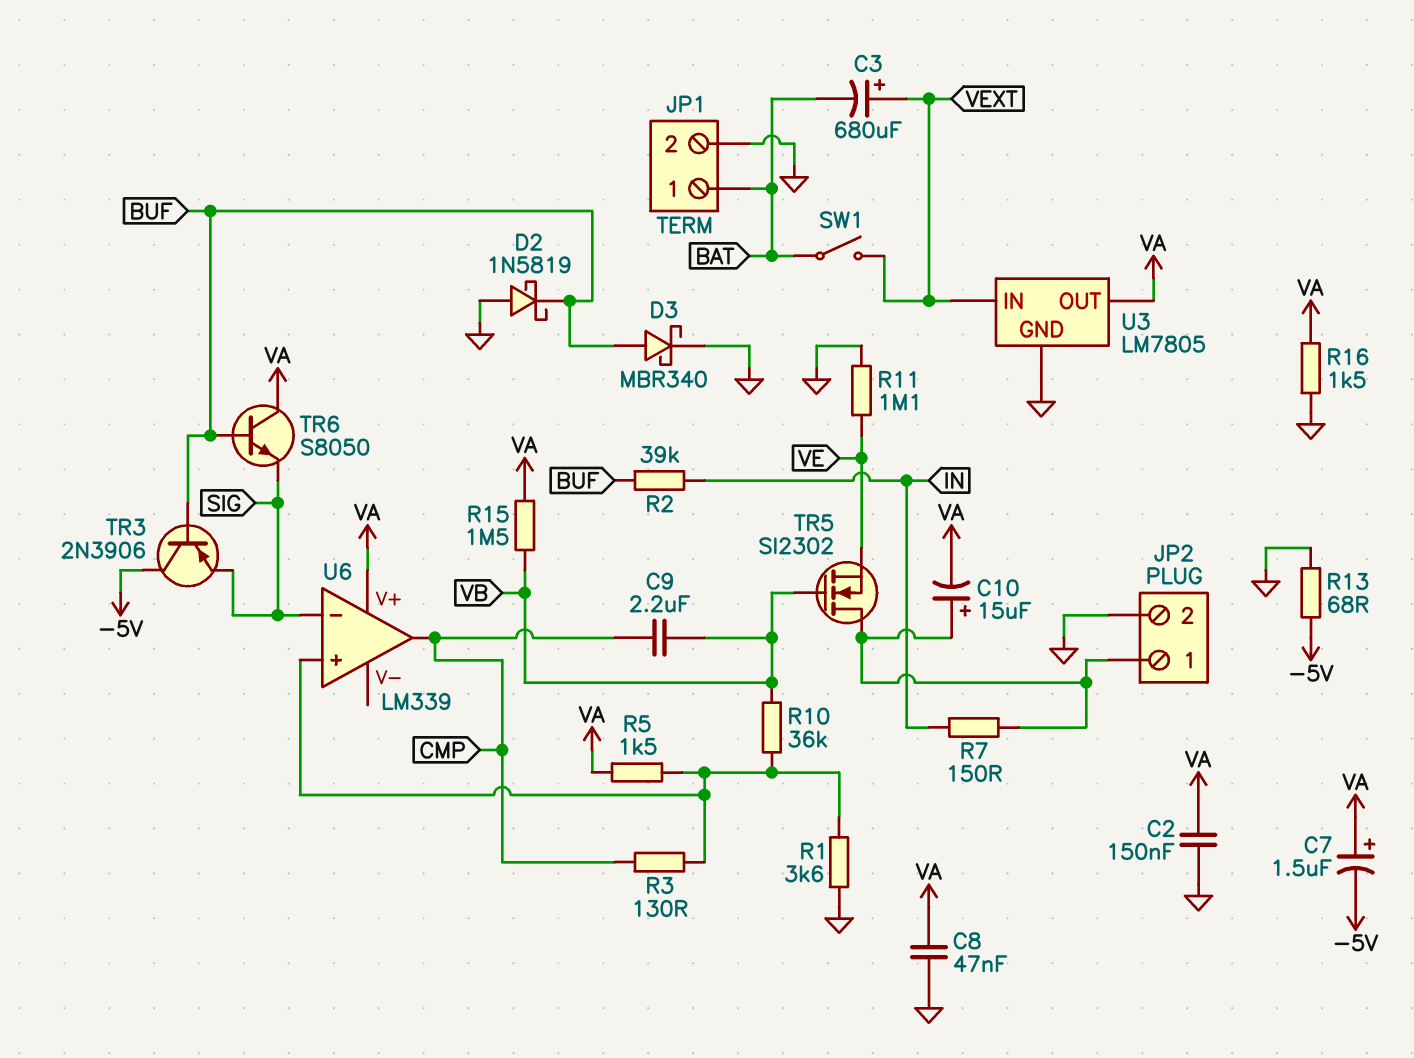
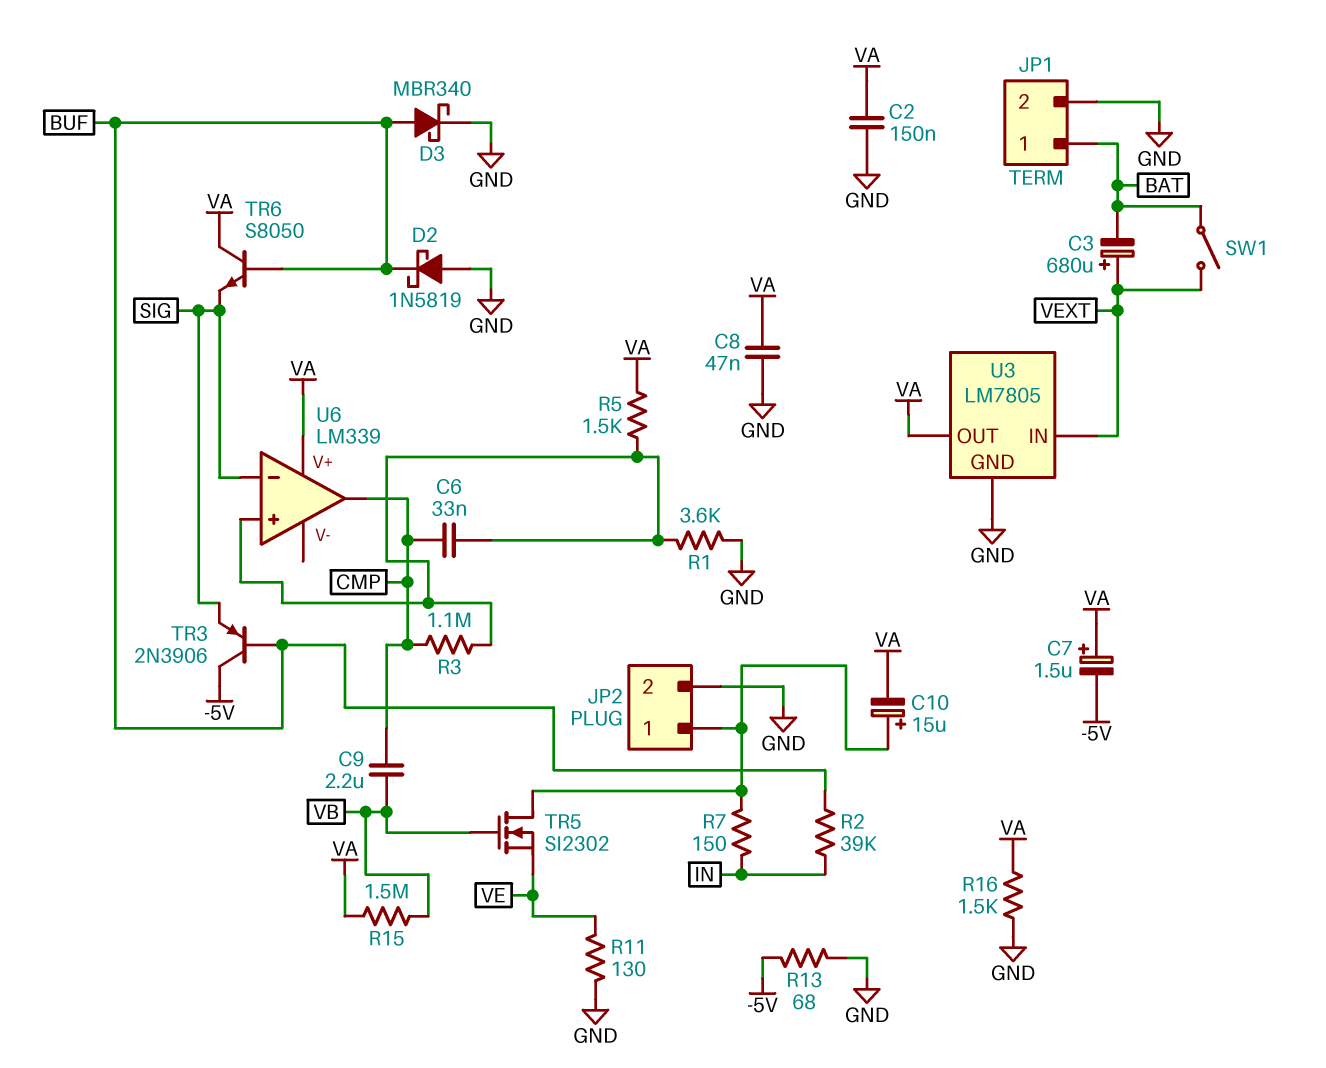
C6: none -> 33nF (CMP, U6/in+)
R3: 130 (CMP, U6/in+) -> 1.1M (CMP, U6/in+)
R10: 36k (U6/in+, VB) -> none
R11: 1.1M (GND, VE) -> 130 (GND, VE)

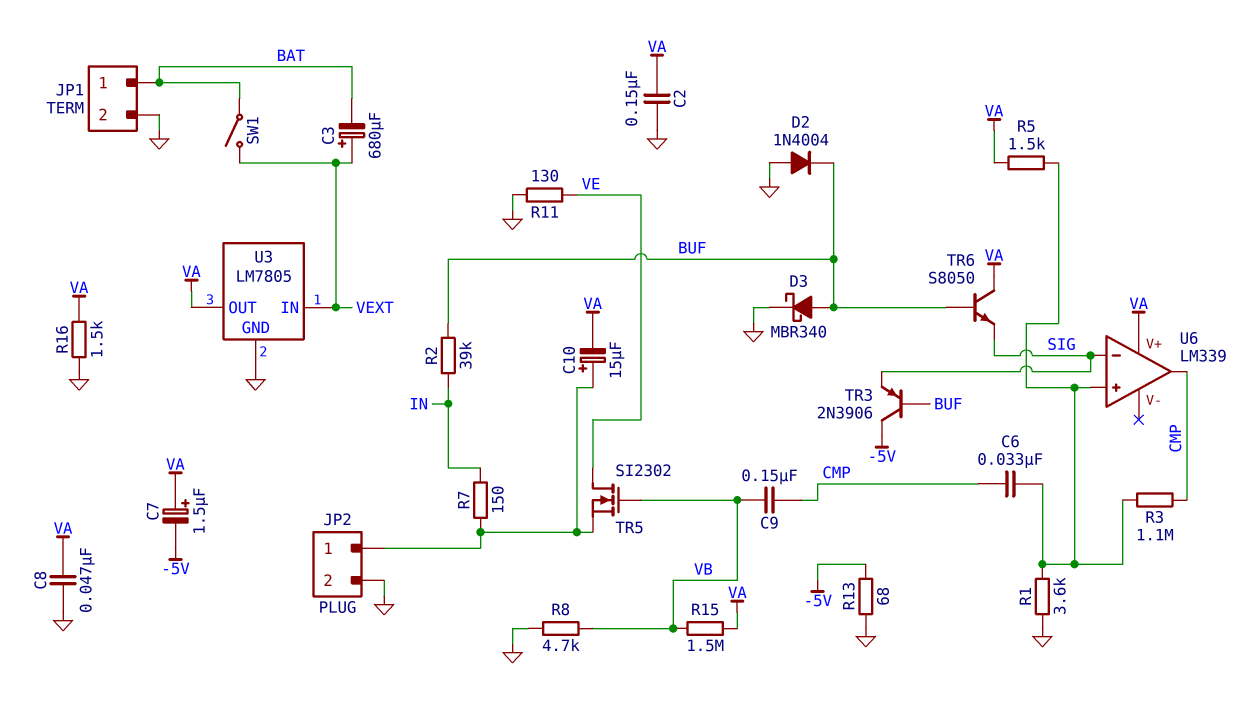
C9: 2.2uF (CMP, VB) -> 150nF (CMP, VB)
D2: schottky 1N5819 (A GND, K BUF) -> diode 1N4004 (A GND, K BUF)
R8: none -> 4.7k (GND, VB)
TR5: NMOS SI2302 (G VB, D JP2/1, S VE) -> NMOS SI2302 (G VB, D VE, S JP2/1)

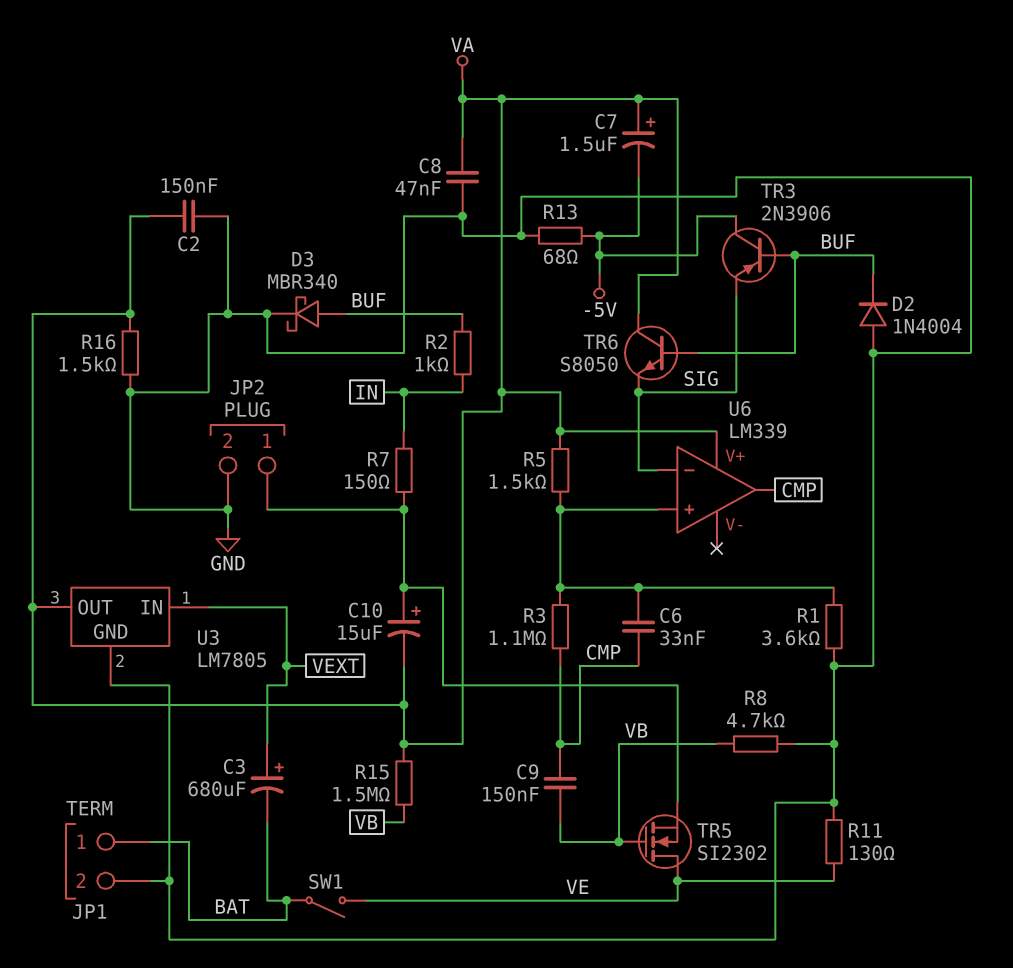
R2: 39k (BUF, IN) -> 1k (BUF, IN)
SW1: switch (BAT, VEXT) -> switch (BAT, VE)

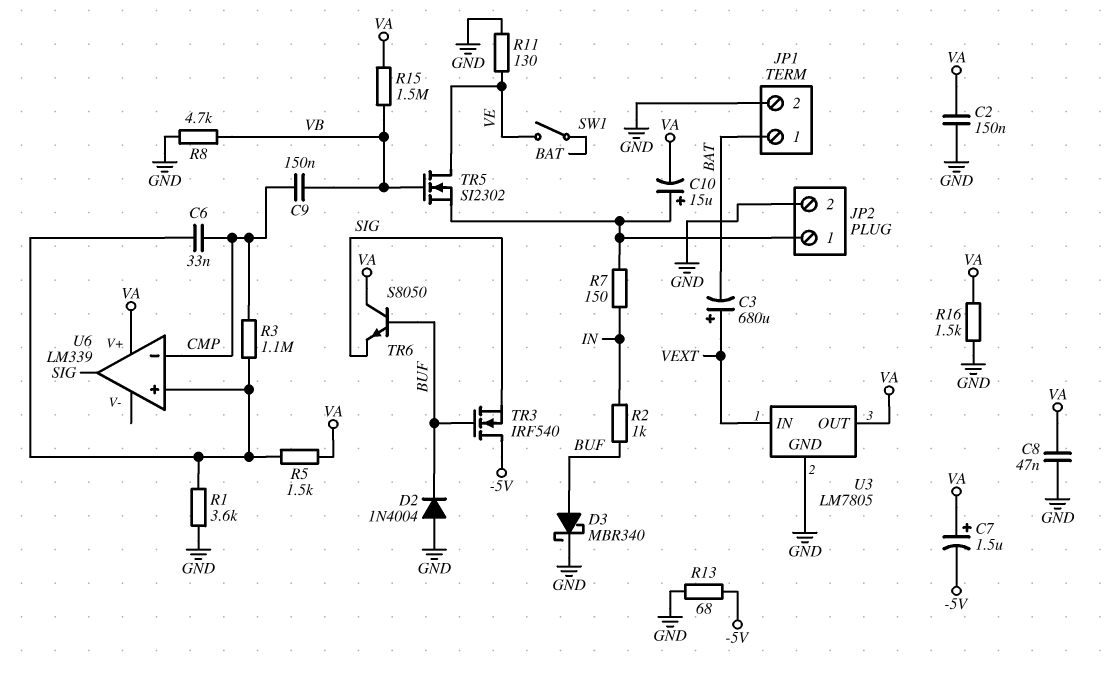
TR3: PNP 2N3906 (B BUF, C -5V, E SIG) -> NMOS IRF540 (G BUF, D -5V, S SIG)
U6 pin in-: SIG -> CMP
U6 pin out: CMP -> SIG

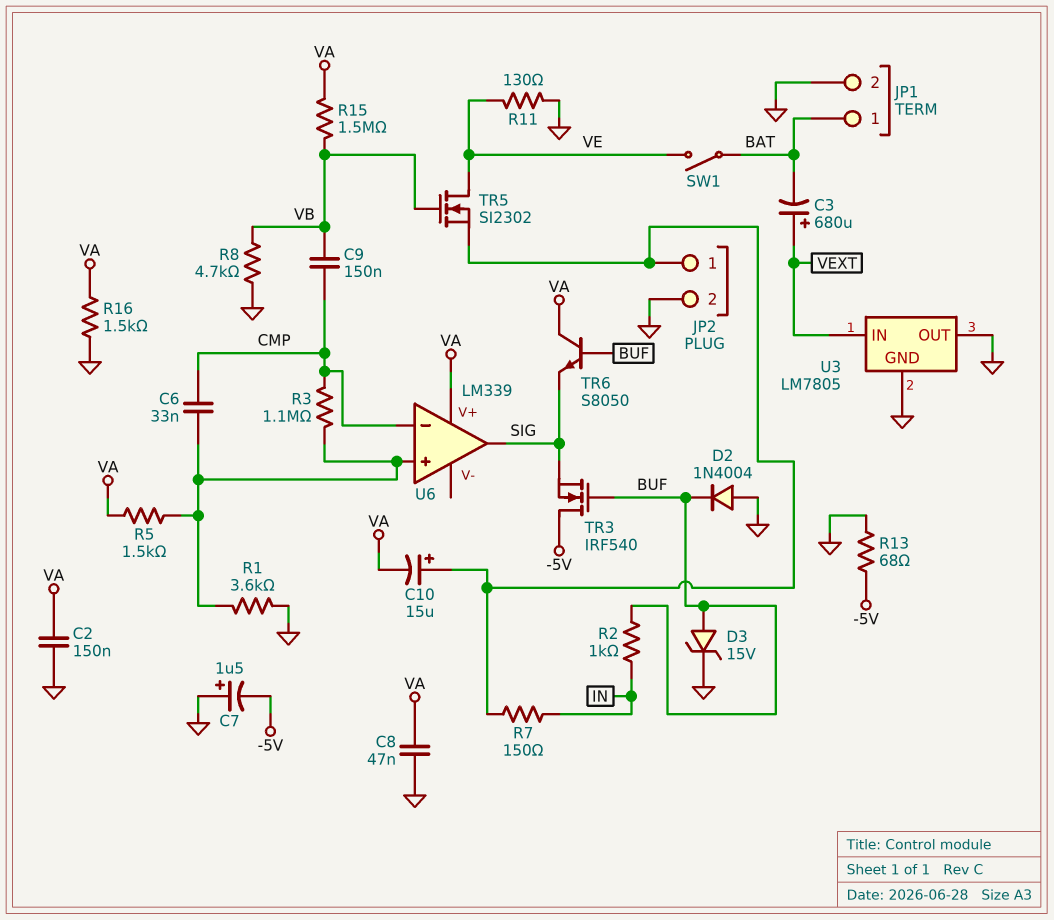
C7: 1.5uF (plus VA, minus -5V) -> 1.5uF (plus GND, minus -5V)
D3: schottky MBR340 (A BUF, K GND) -> zener 15V (A BUF, K GND)
U3 pin OUT: VA -> GND

